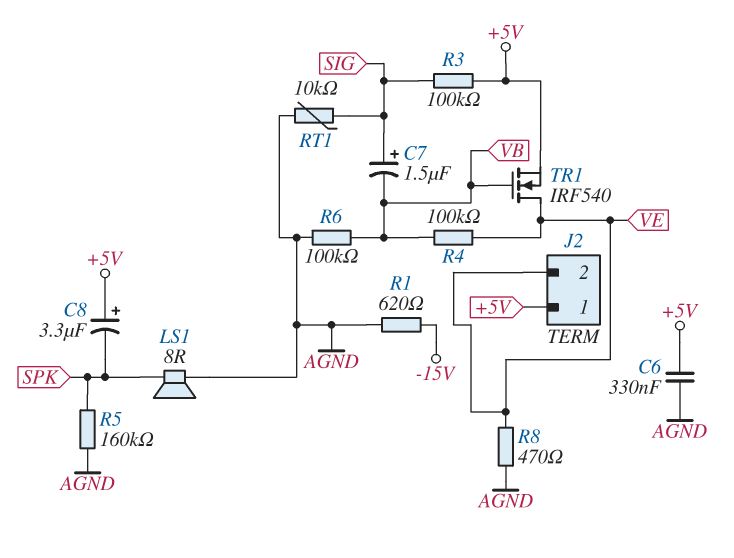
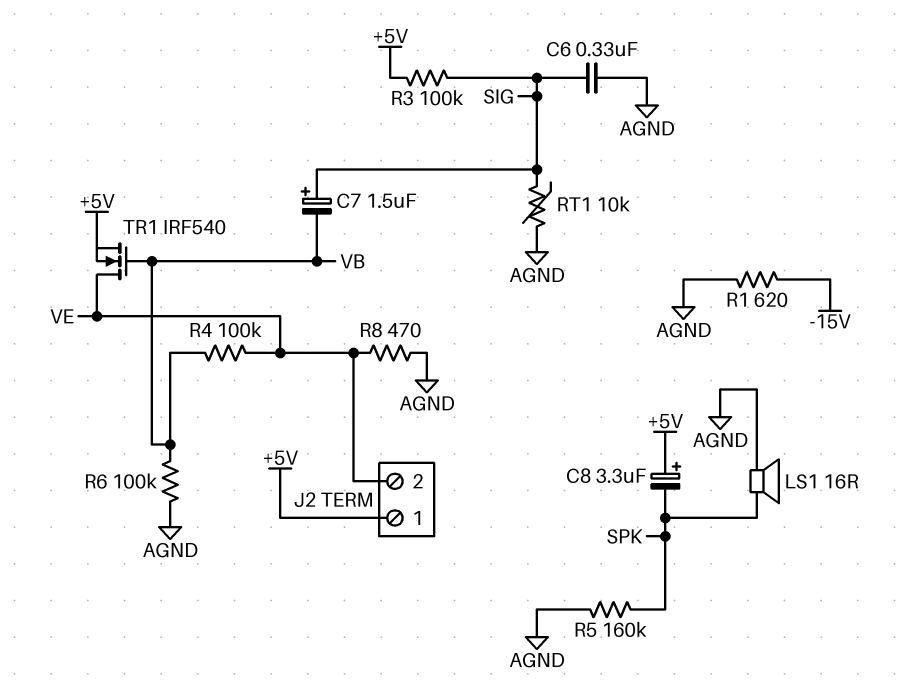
C6: 330nF (+5V, AGND) -> 330nF (AGND, SIG)
LS1: speaker 8R (AGND, SPK) -> speaker 16R (AGND, SPK)

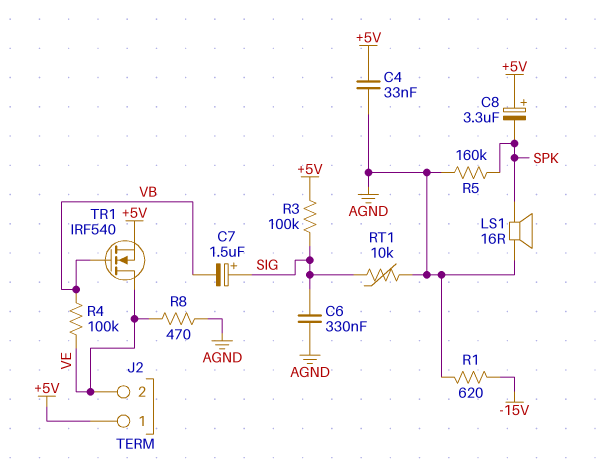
C4: none -> 33nF (+5V, AGND)
R6: 100k (AGND, VB) -> none

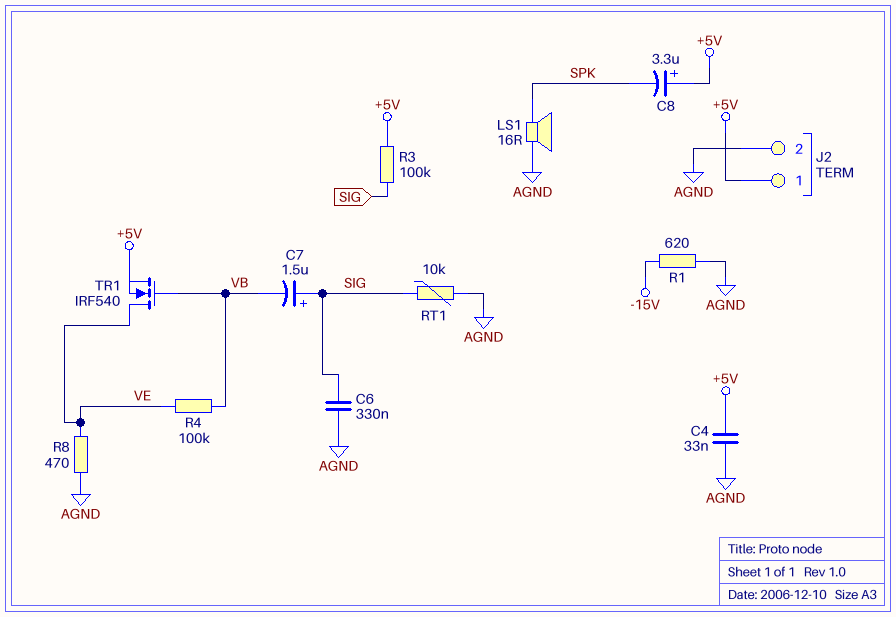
J2 pin 2: VE -> AGND
R5: 160k (AGND, SPK) -> none

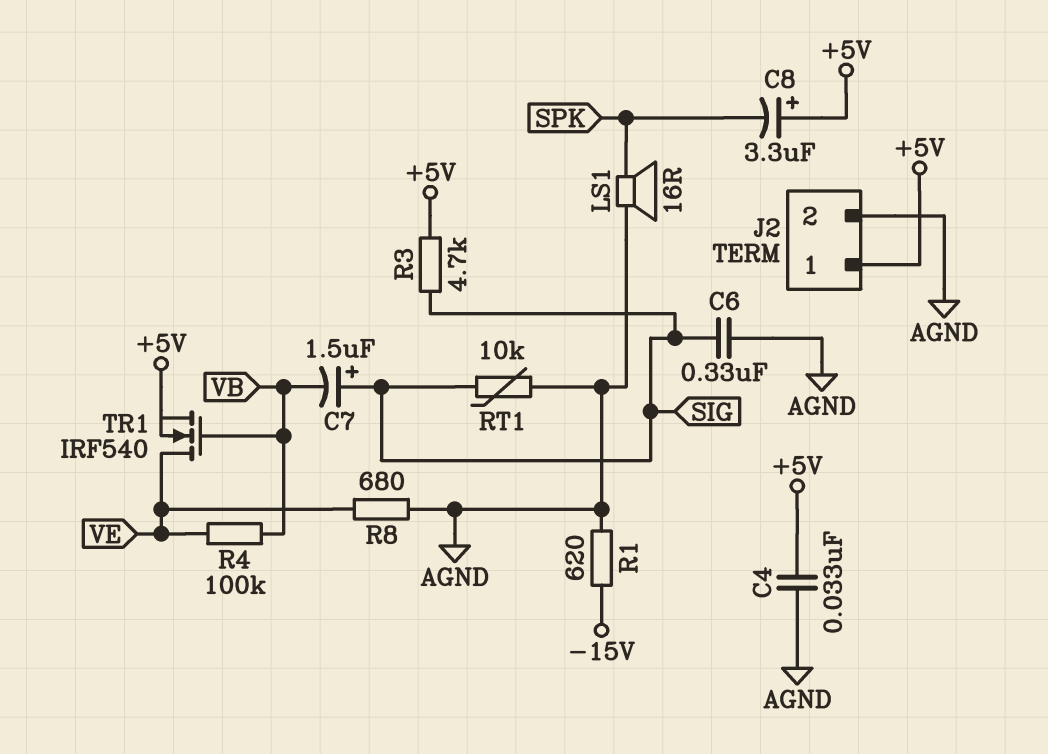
R3: 100k (+5V, SIG) -> 4.7k (+5V, SIG)
R8: 470 (AGND, VE) -> 680 (AGND, VE)

